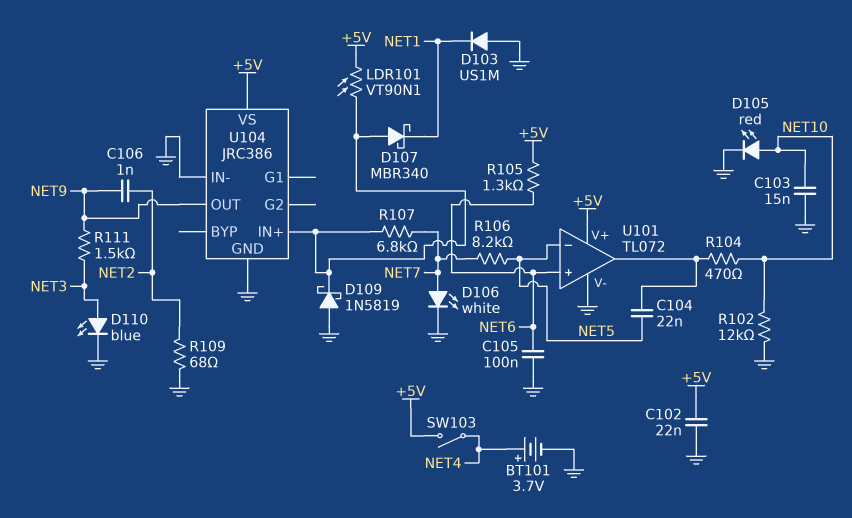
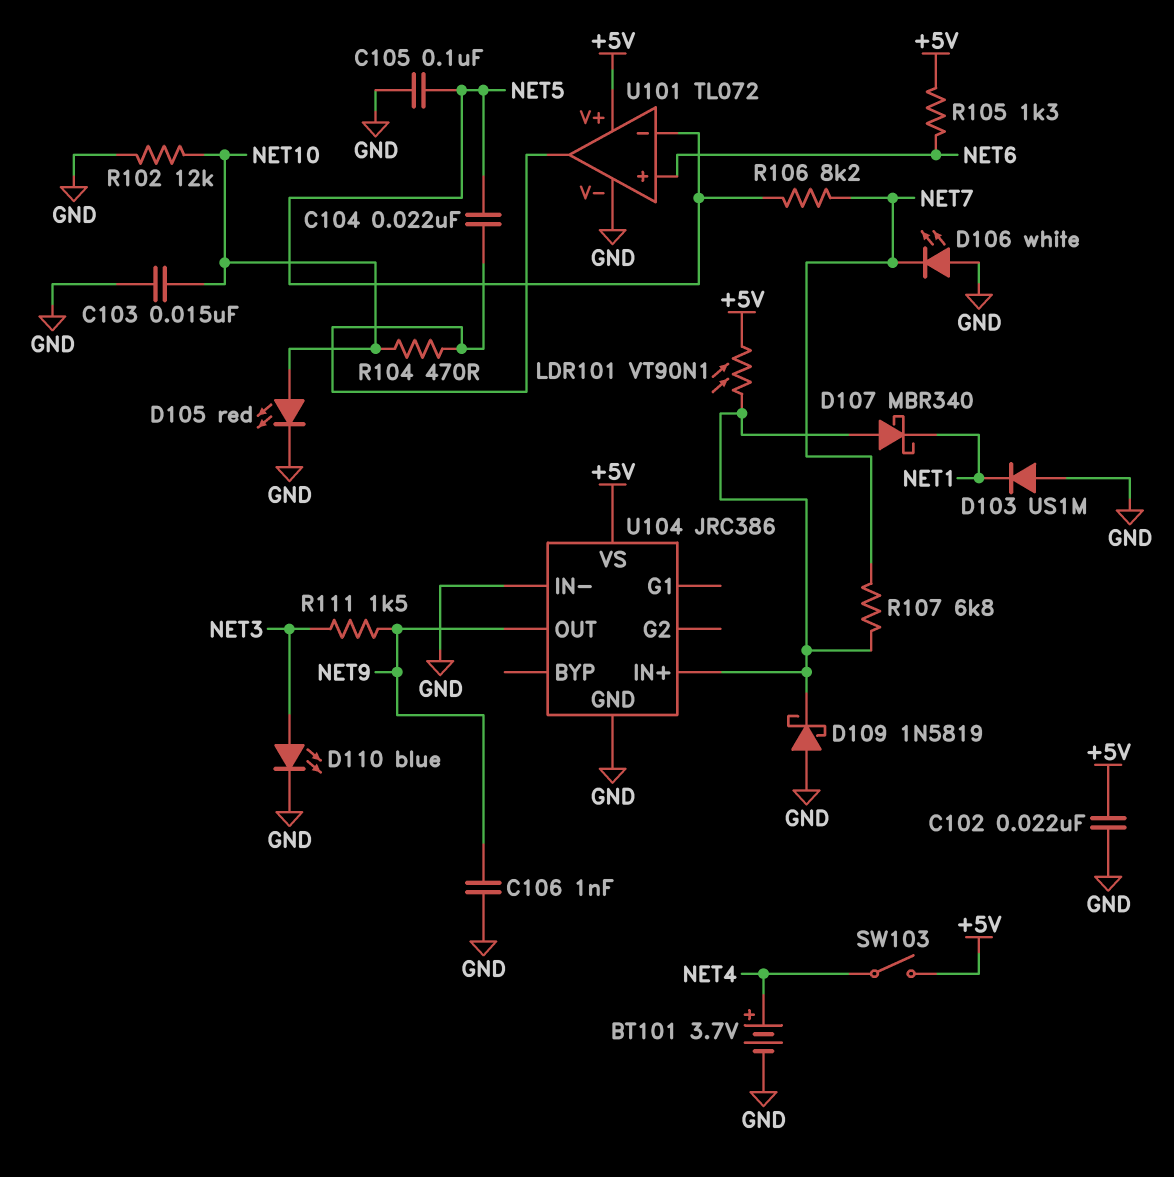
C105: 100nF (GND, NET6) -> 100nF (GND, NET5)
C106: 1nF (NET2, NET9) -> 1nF (GND, NET9)
D106: LED white (A NET7, K GND) -> LED white (A GND, K NET7)
R109: 68 (GND, NET2) -> none

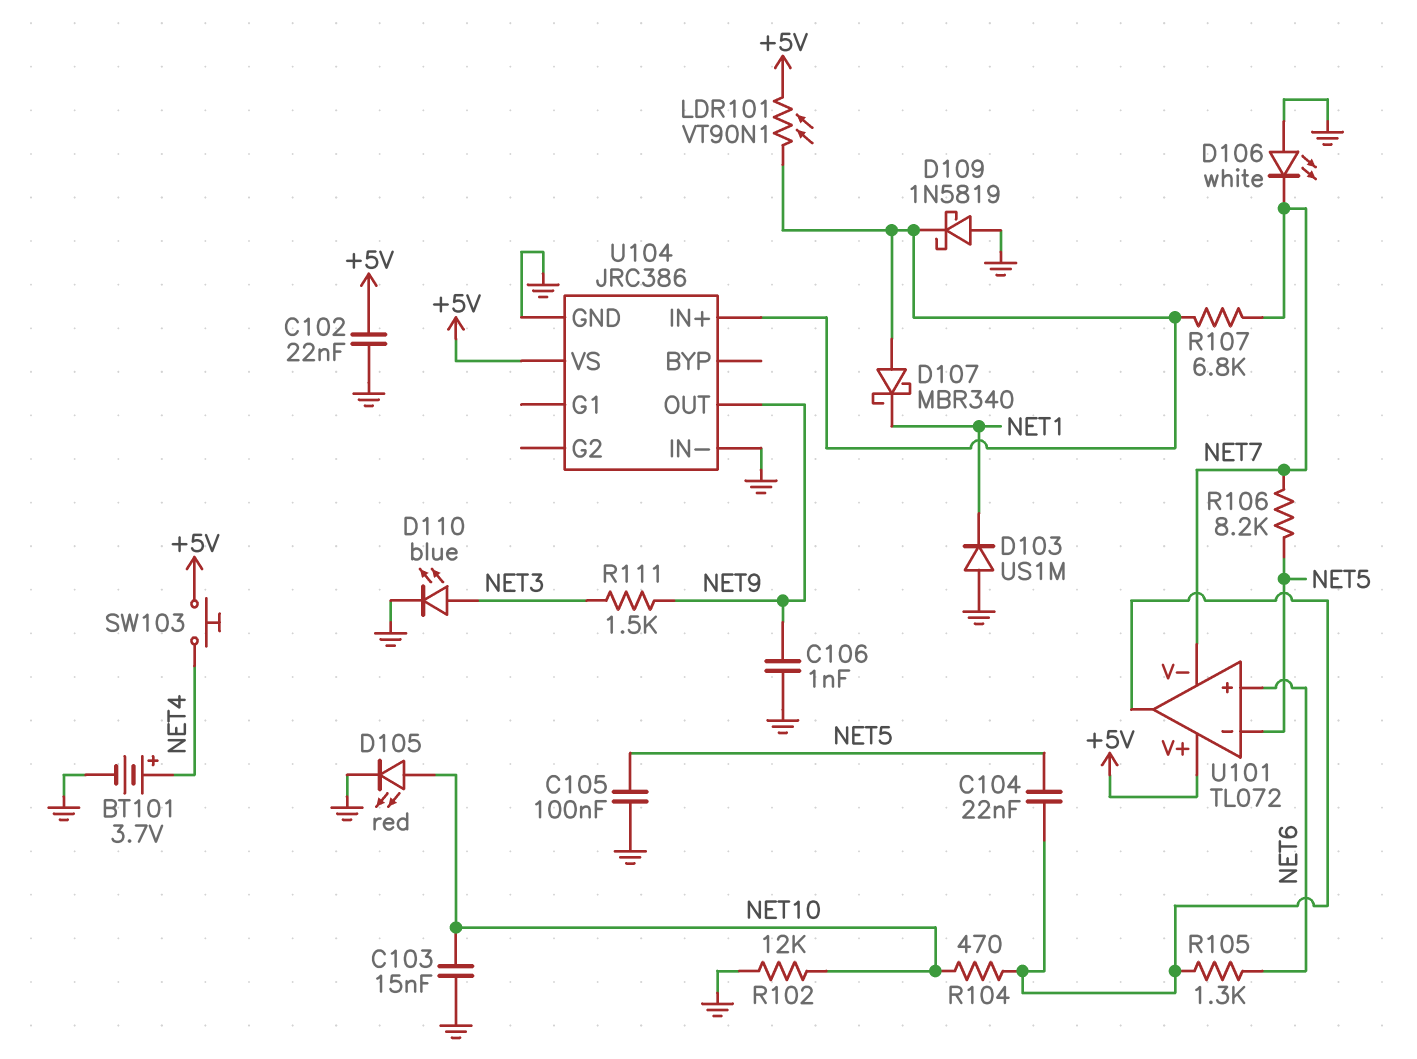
R105: 1.3k (+5V, NET6) -> 1.3k (NET6, U101/out)
SW103: switch (+5V, NET4) -> button (+5V, NET4)
U101 pin V-: GND -> NET7

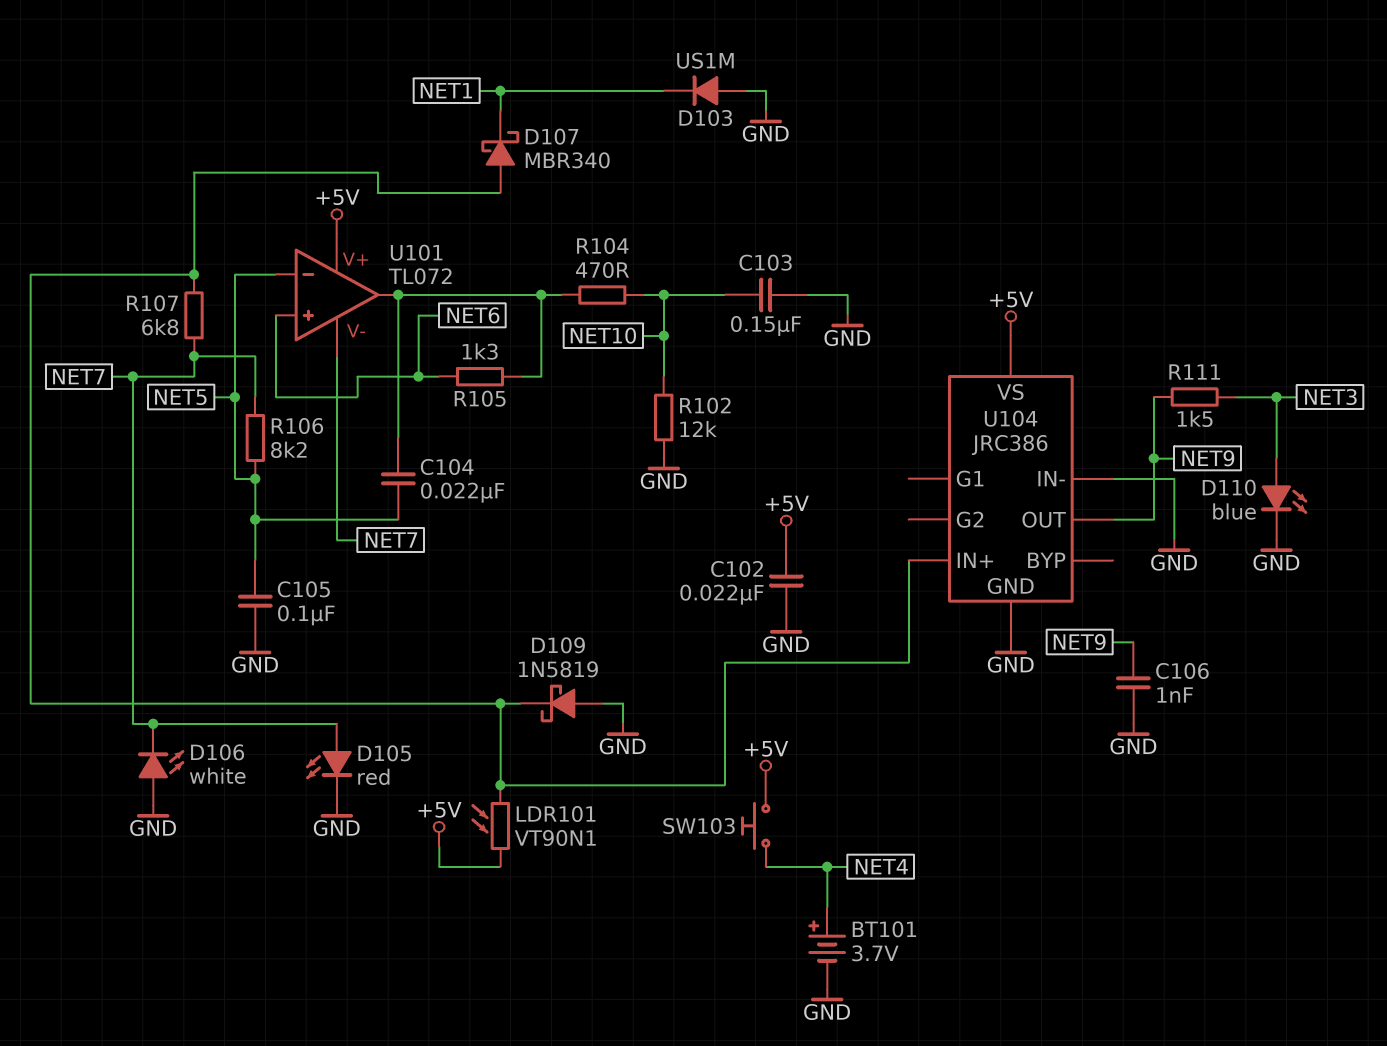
C103: 15nF (GND, NET10) -> 150nF (GND, NET10)
D105: LED red (A NET10, K GND) -> LED red (A NET7, K GND)

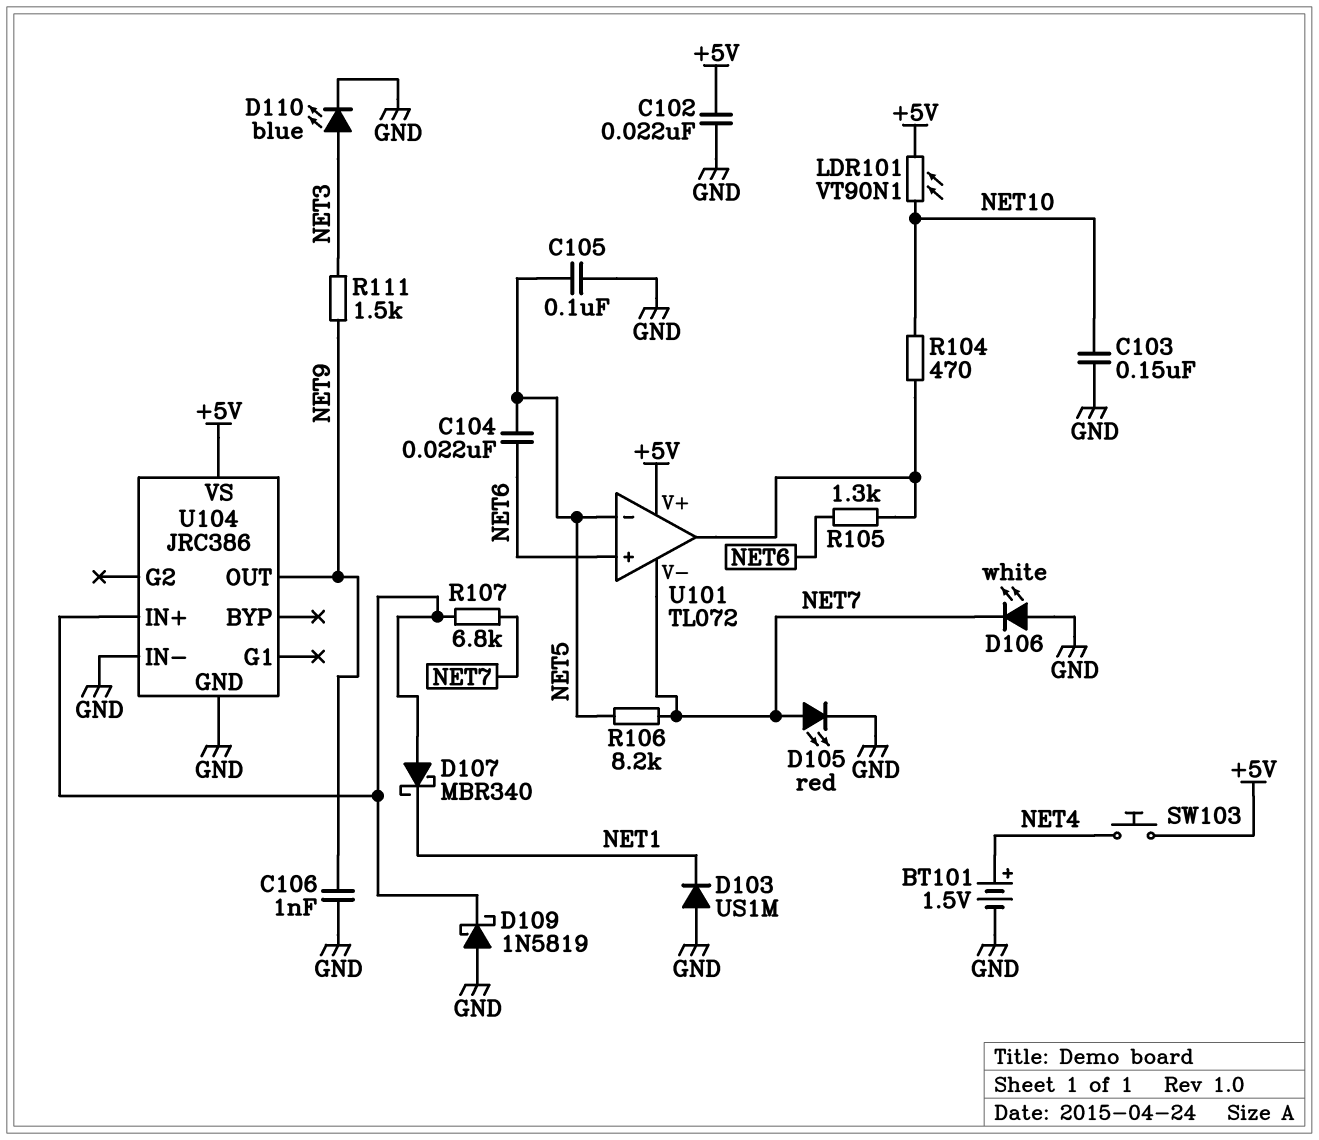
BT101: 3.7V (plus NET4, minus GND) -> 1.5V (plus NET4, minus GND)
C104: 22nF (NET5, U101/out) -> 22nF (NET5, NET6)
LDR101: VT90N1 (+5V, U104/IN+) -> VT90N1 (+5V, NET10)
R102: 12k (GND, NET10) -> none

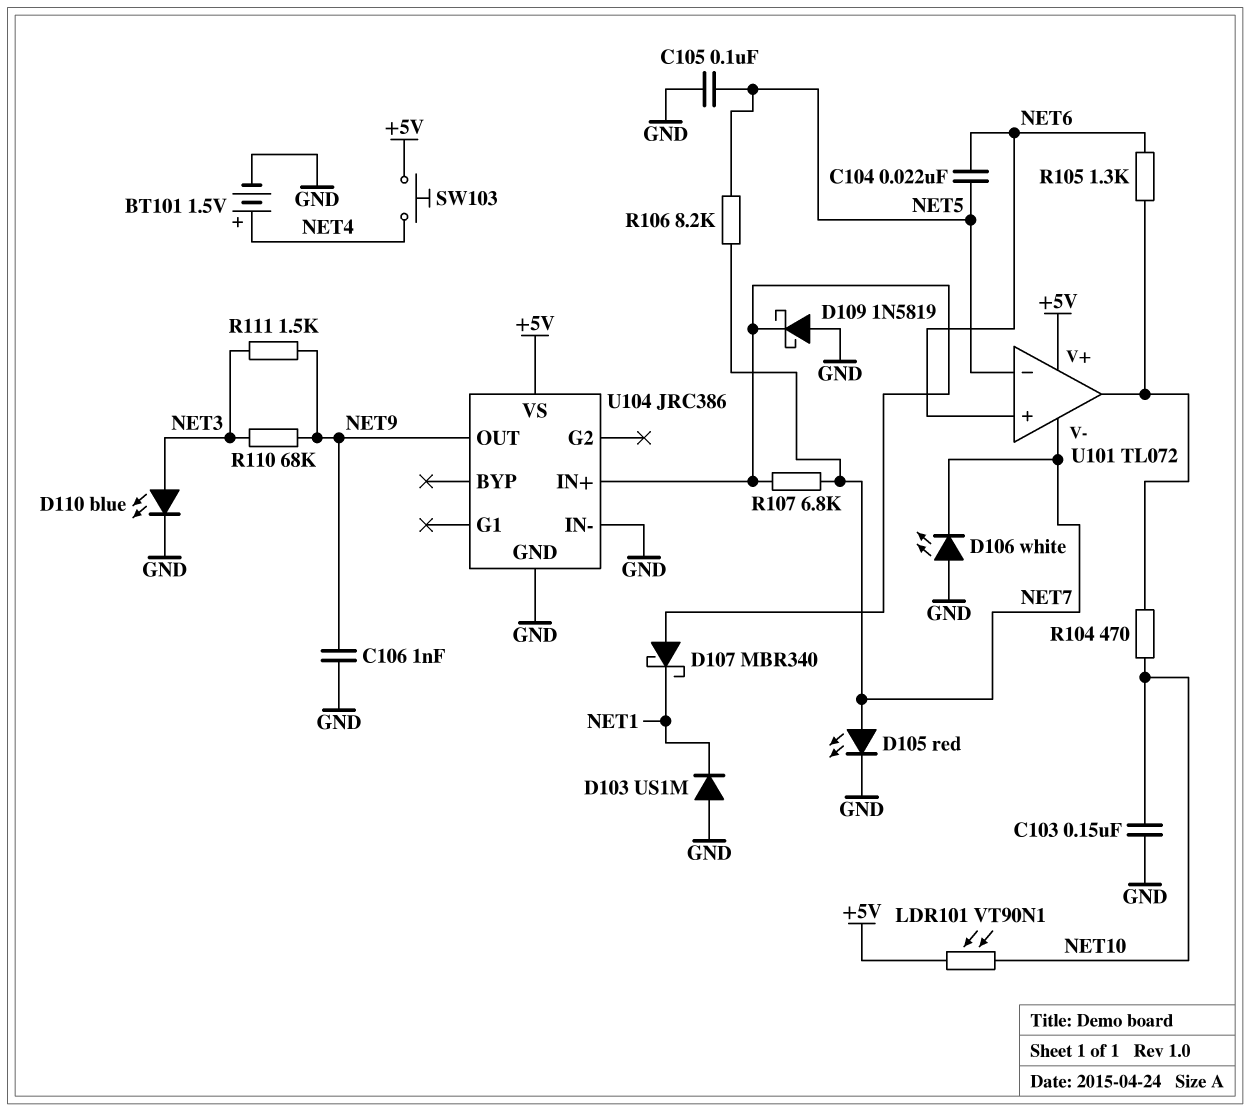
C102: 22nF (+5V, GND) -> none
R110: none -> 68k (NET3, NET9)

